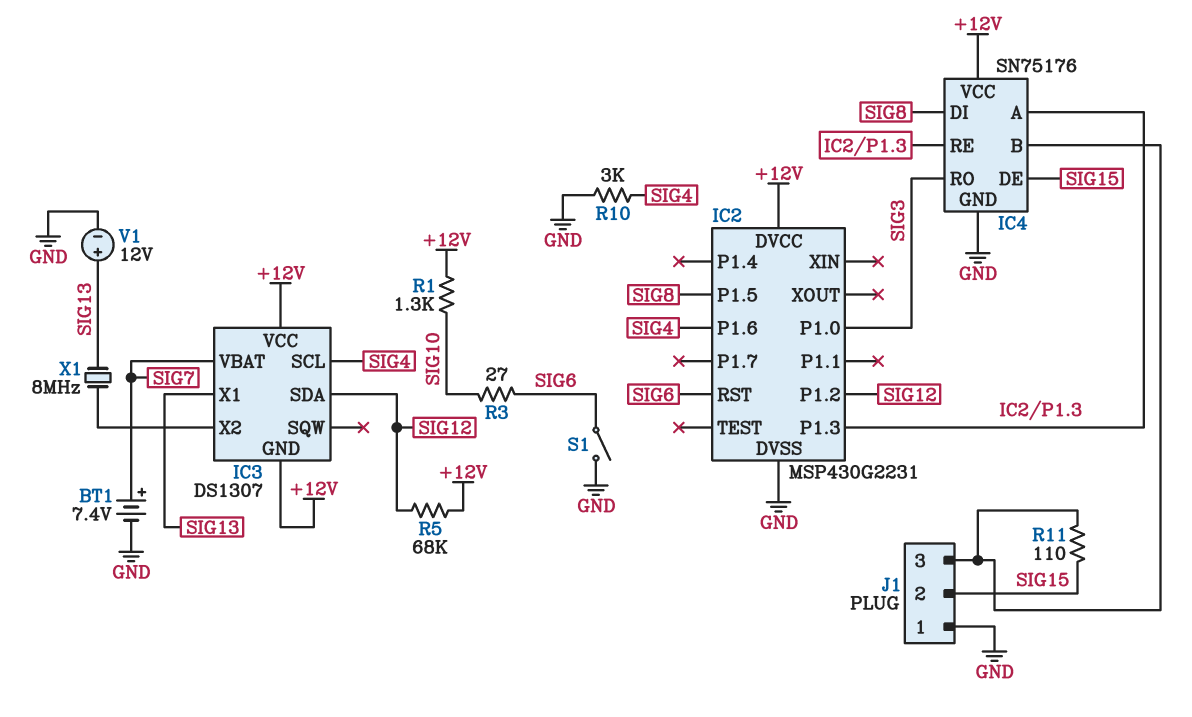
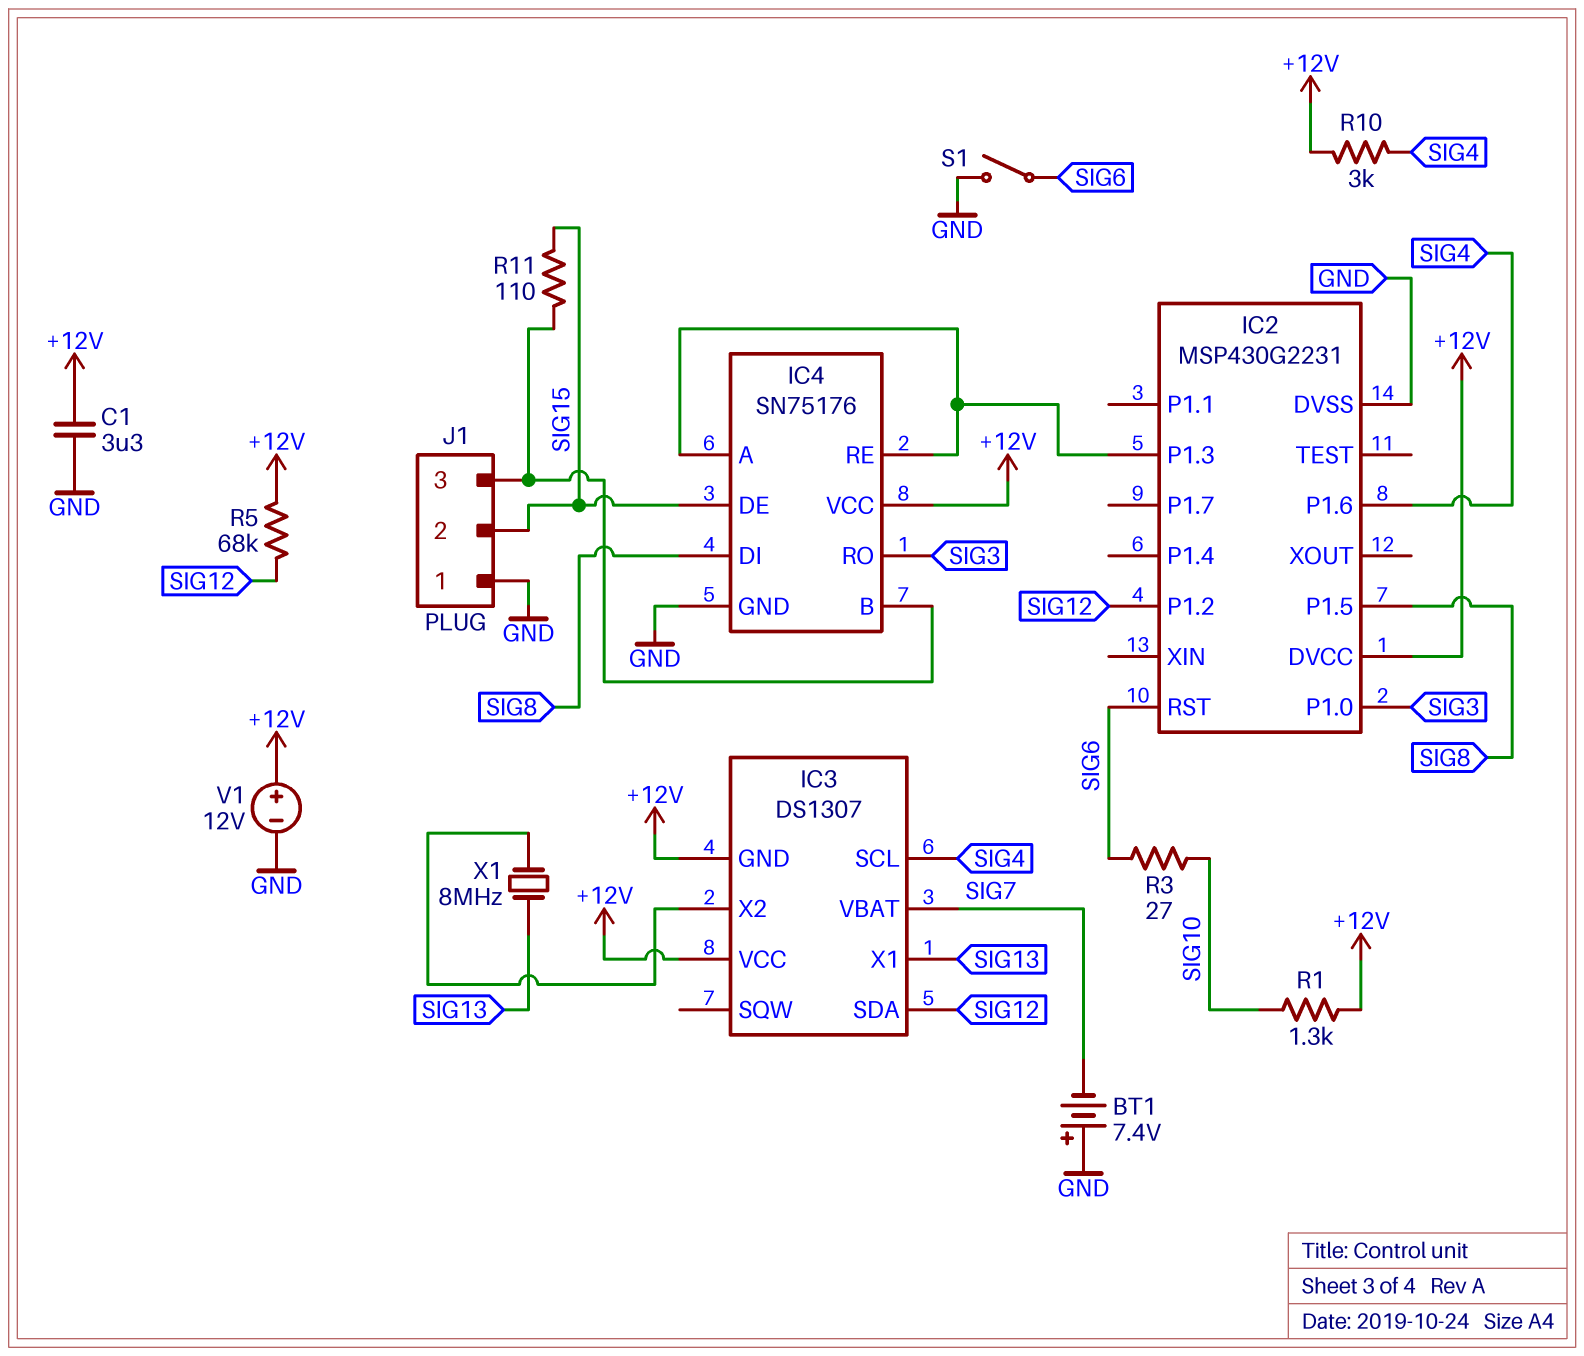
BT1: 7.4V (plus SIG7, minus GND) -> 7.4V (plus GND, minus SIG7)
C1: none -> 3.3uF (+12V, GND)
R10: 3k (GND, SIG4) -> 3k (+12V, SIG4)
V1: 12V (plus SIG13, minus GND) -> 12V (plus +12V, minus GND)

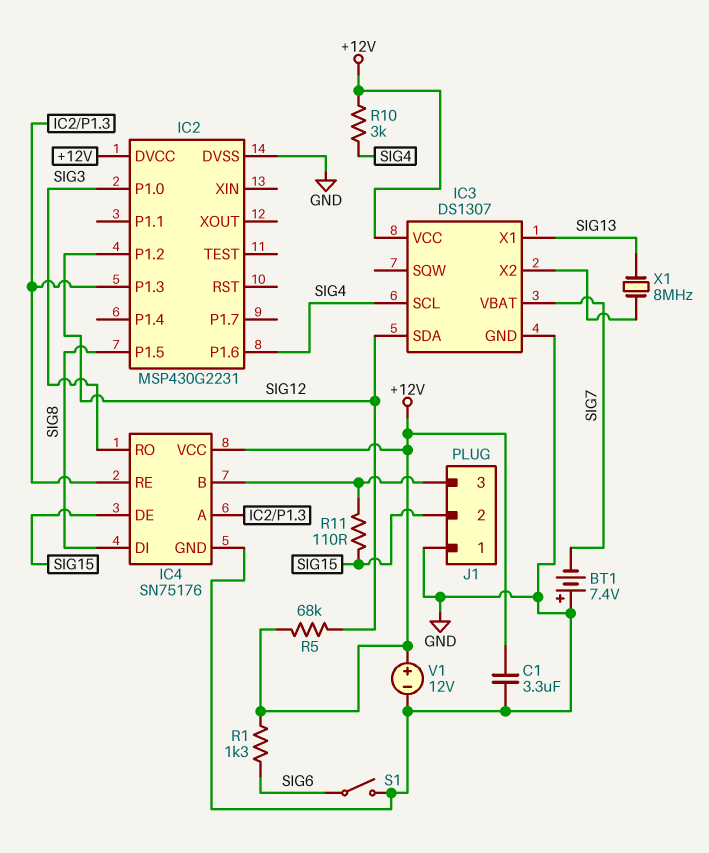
IC2 pin RST: SIG6 -> none
IC3 pin GND: +12V -> GND
R1: 1.3k (+12V, SIG10) -> 1.3k (+12V, SIG6)
R3: 27 (SIG6, SIG10) -> none

